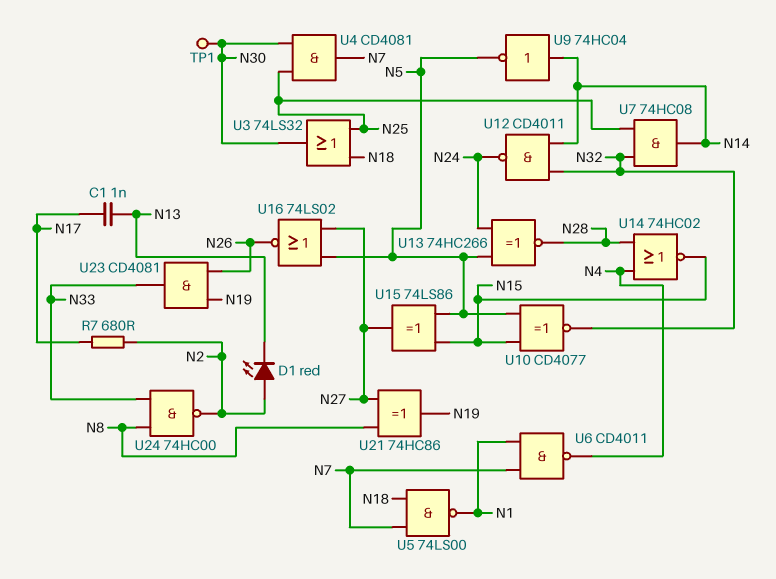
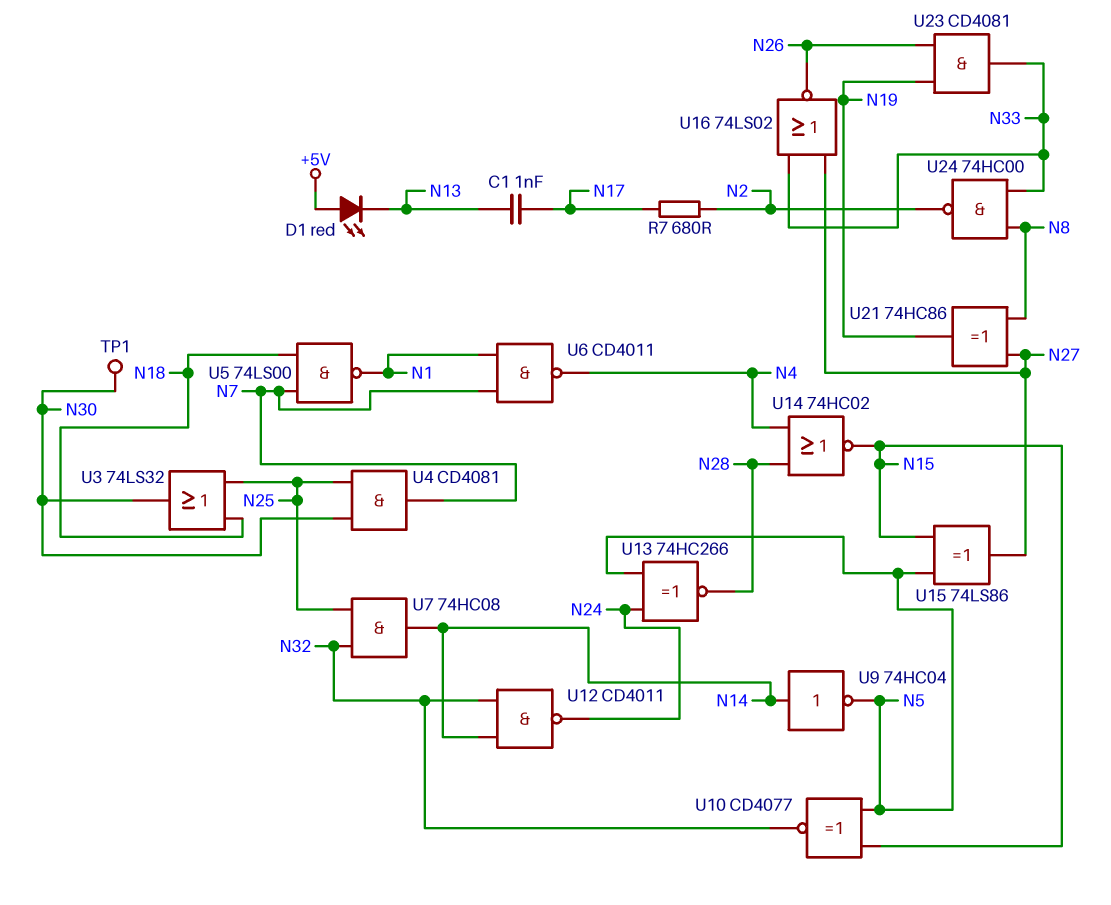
D1: LED red (A N2, K N13) -> LED red (A +5V, K N13)
U16: NOR 74LS02 (in N5, in N27, out N26) -> NOR 74LS02 (in N27, in N33, out N26)

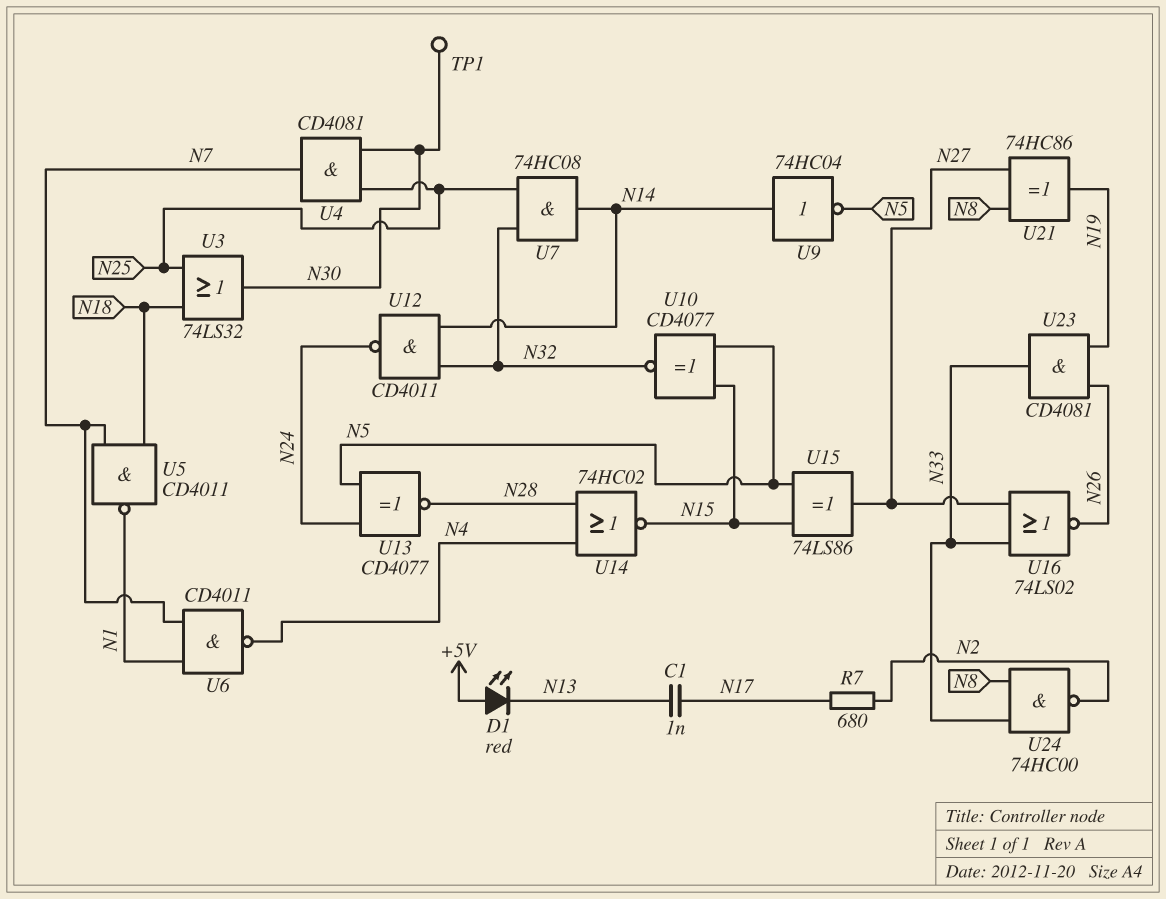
U5: NAND 74LS00 (in N7, in N18, out N1) -> NAND CD4011 (in N7, in N18, out N1)
U13: XNOR 74HC266 (in N5, in N24, out N28) -> XNOR CD4077 (in N5, in N24, out N28)

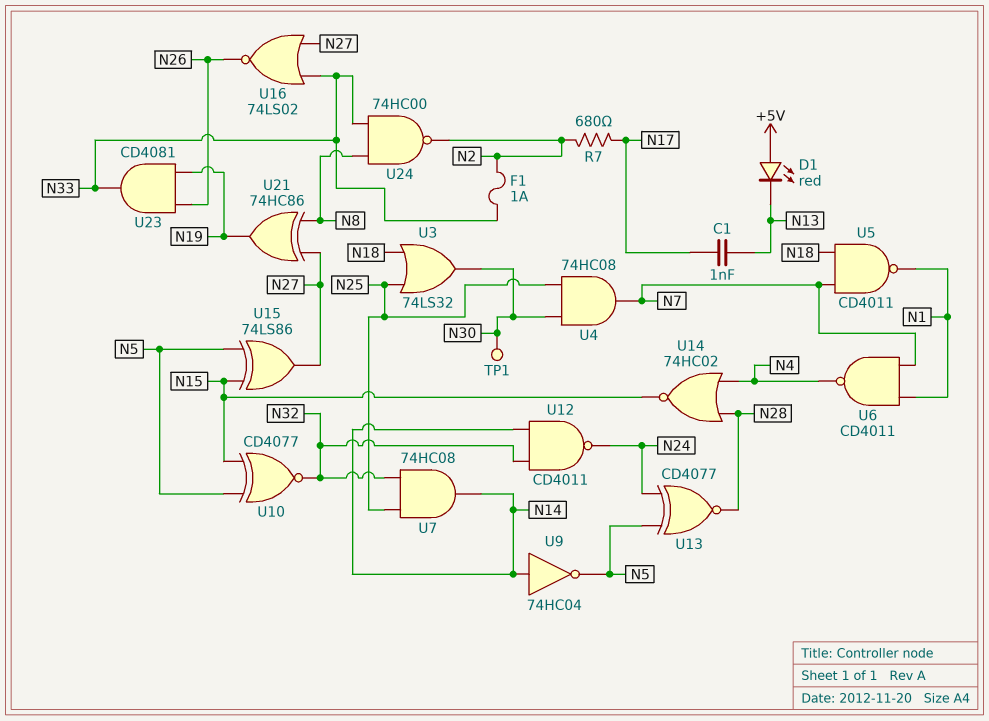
F1: none -> 1A (N2, N33)
U4: AND CD4081 (in N25, in N30, out N7) -> AND 74HC08 (in N25, in N30, out N7)

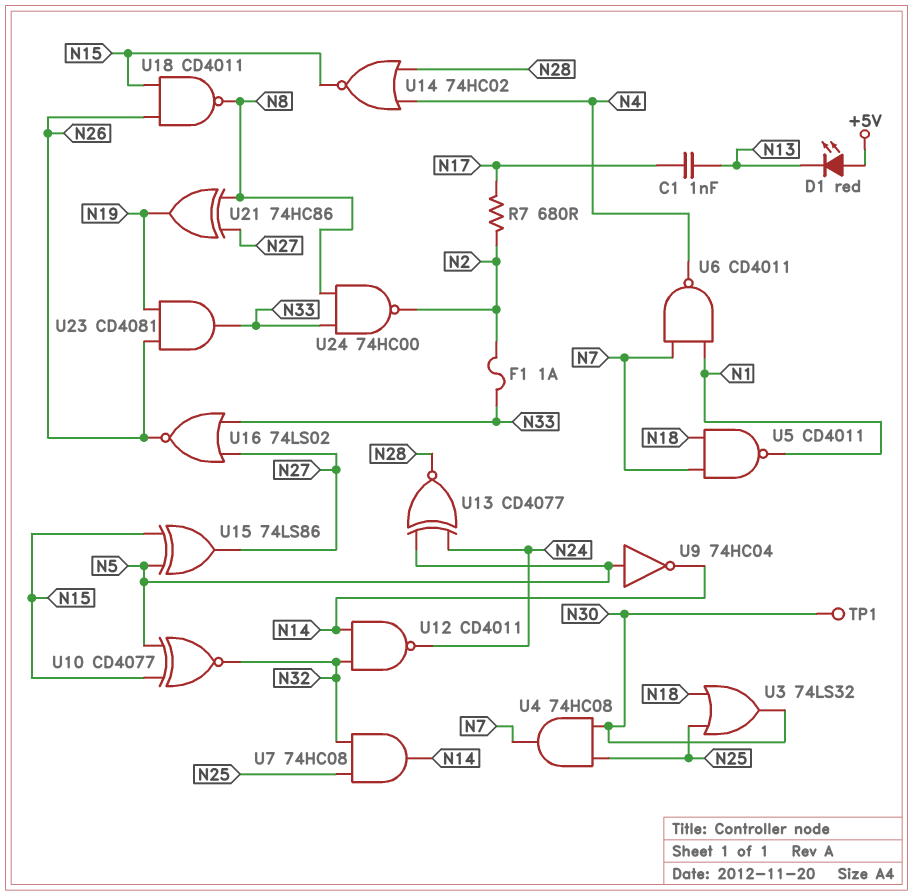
U9: NOT 74HC04 (in N14, out N5) -> NOT 74HC04 (in N5, out N14)
U18: none -> NAND CD4011 (in N15, in N26, out N8)

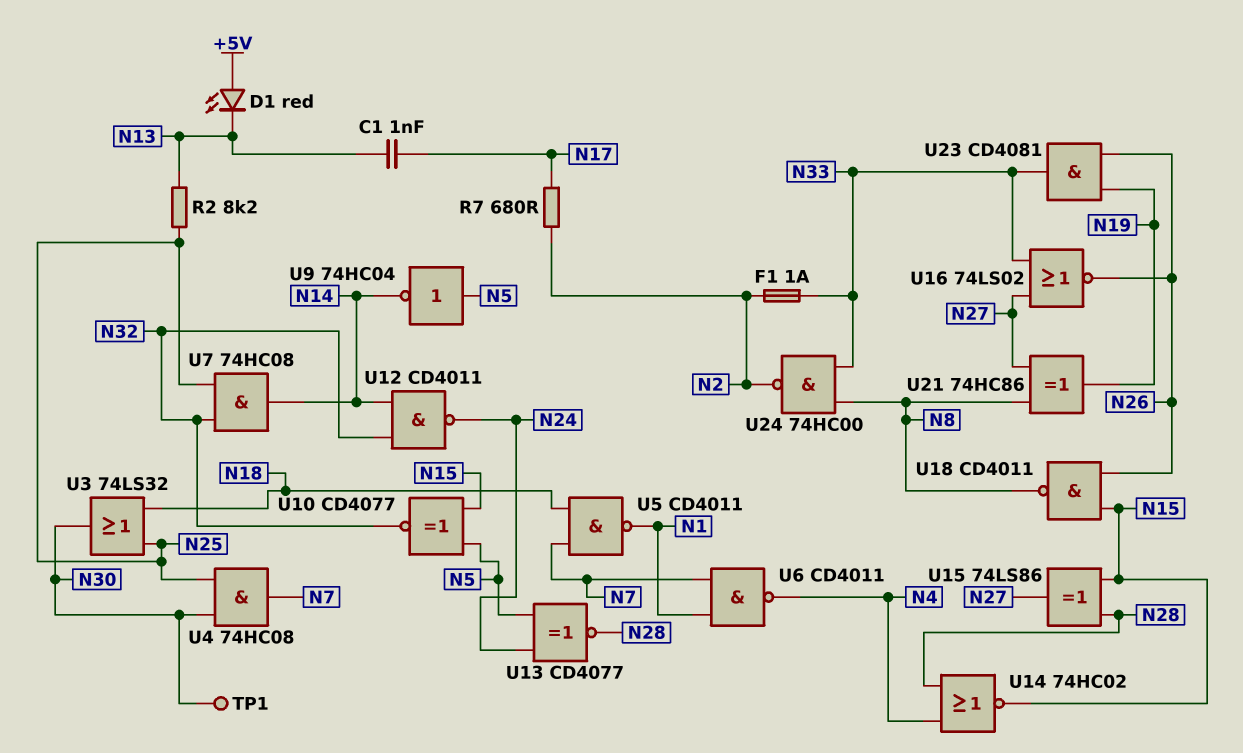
R2: none -> 8.2k (N13, N25)
U15: XOR 74LS86 (in N5, in N15, out N27) -> XOR 74LS86 (in N15, in N28, out N27)

